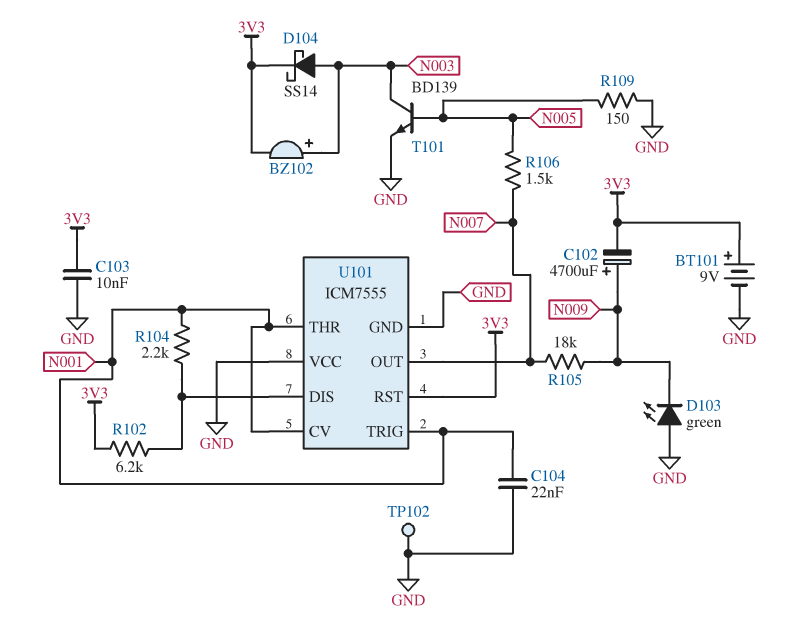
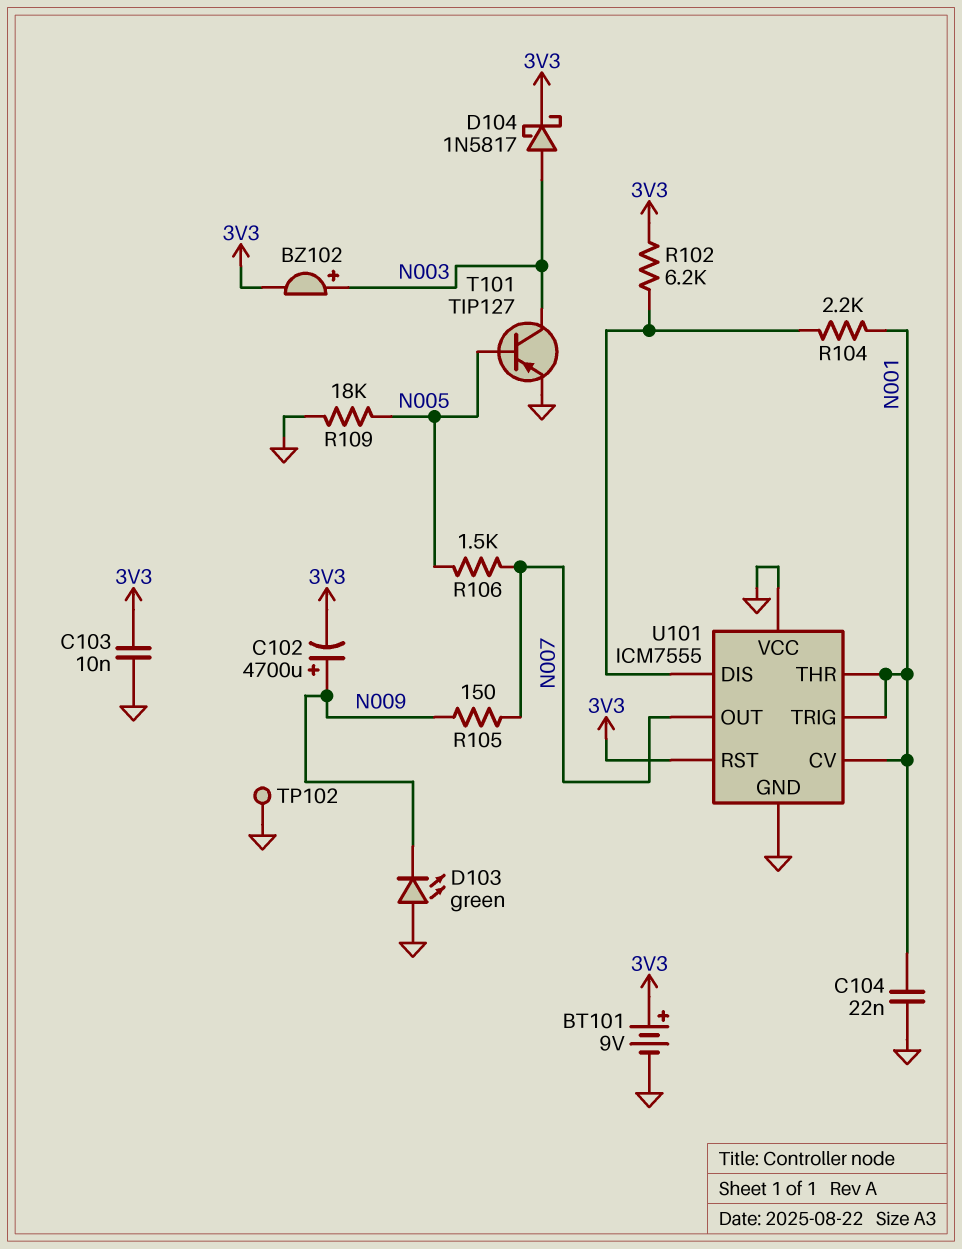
D104: schottky SS14 (A N003, K 3V3) -> schottky 1N5817 (A N003, K 3V3)
R105: 18k (N007, N009) -> 150 (N007, N009)
R109: 150 (GND, N005) -> 18k (GND, N005)
T101: NPN BD139 (B N005, C N003, E GND) -> PNP TIP127 (B N005, C N003, E GND)

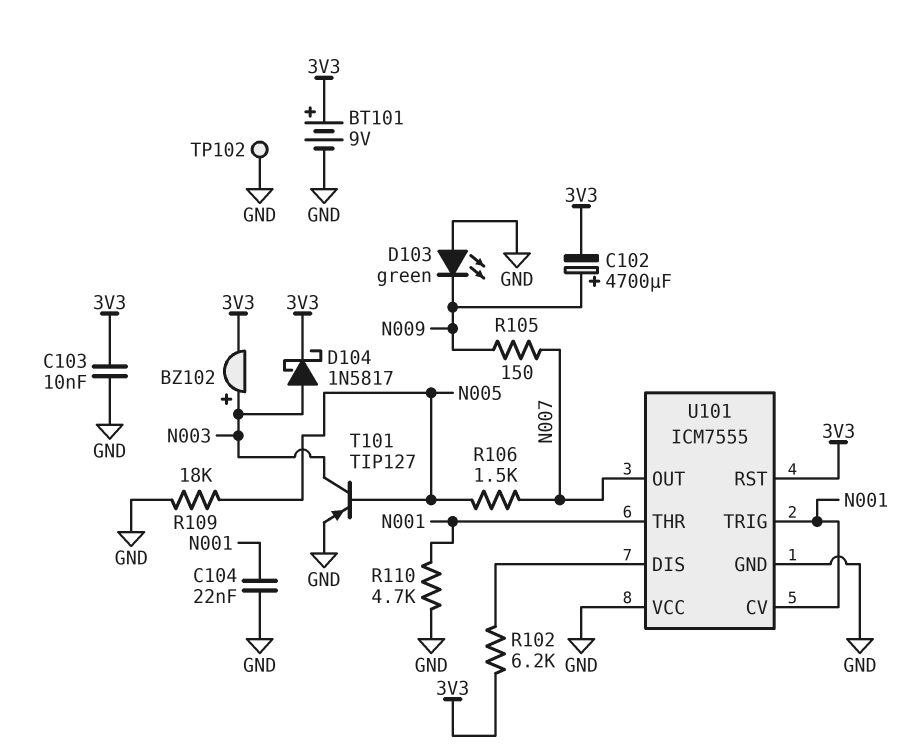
R104: 2.2k (N001, U101/DIS) -> none
R110: none -> 4.7k (GND, N001)

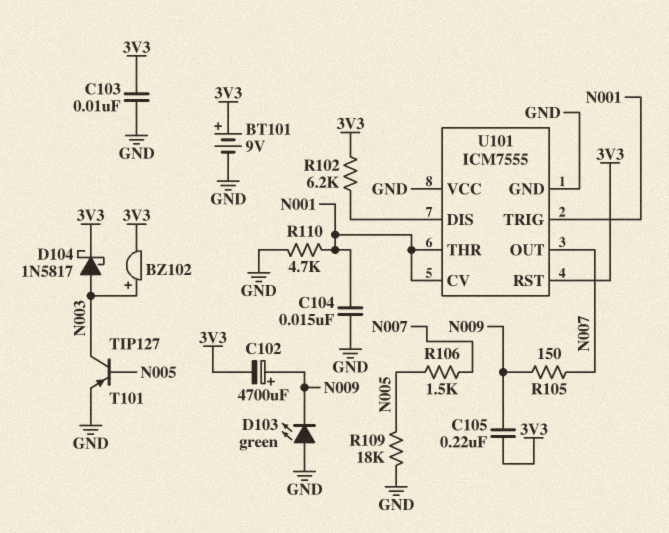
C104: 22nF (GND, N001) -> 15nF (GND, N001)
C105: none -> 220nF (3V3, N009)
TP102: test point (GND) -> none

